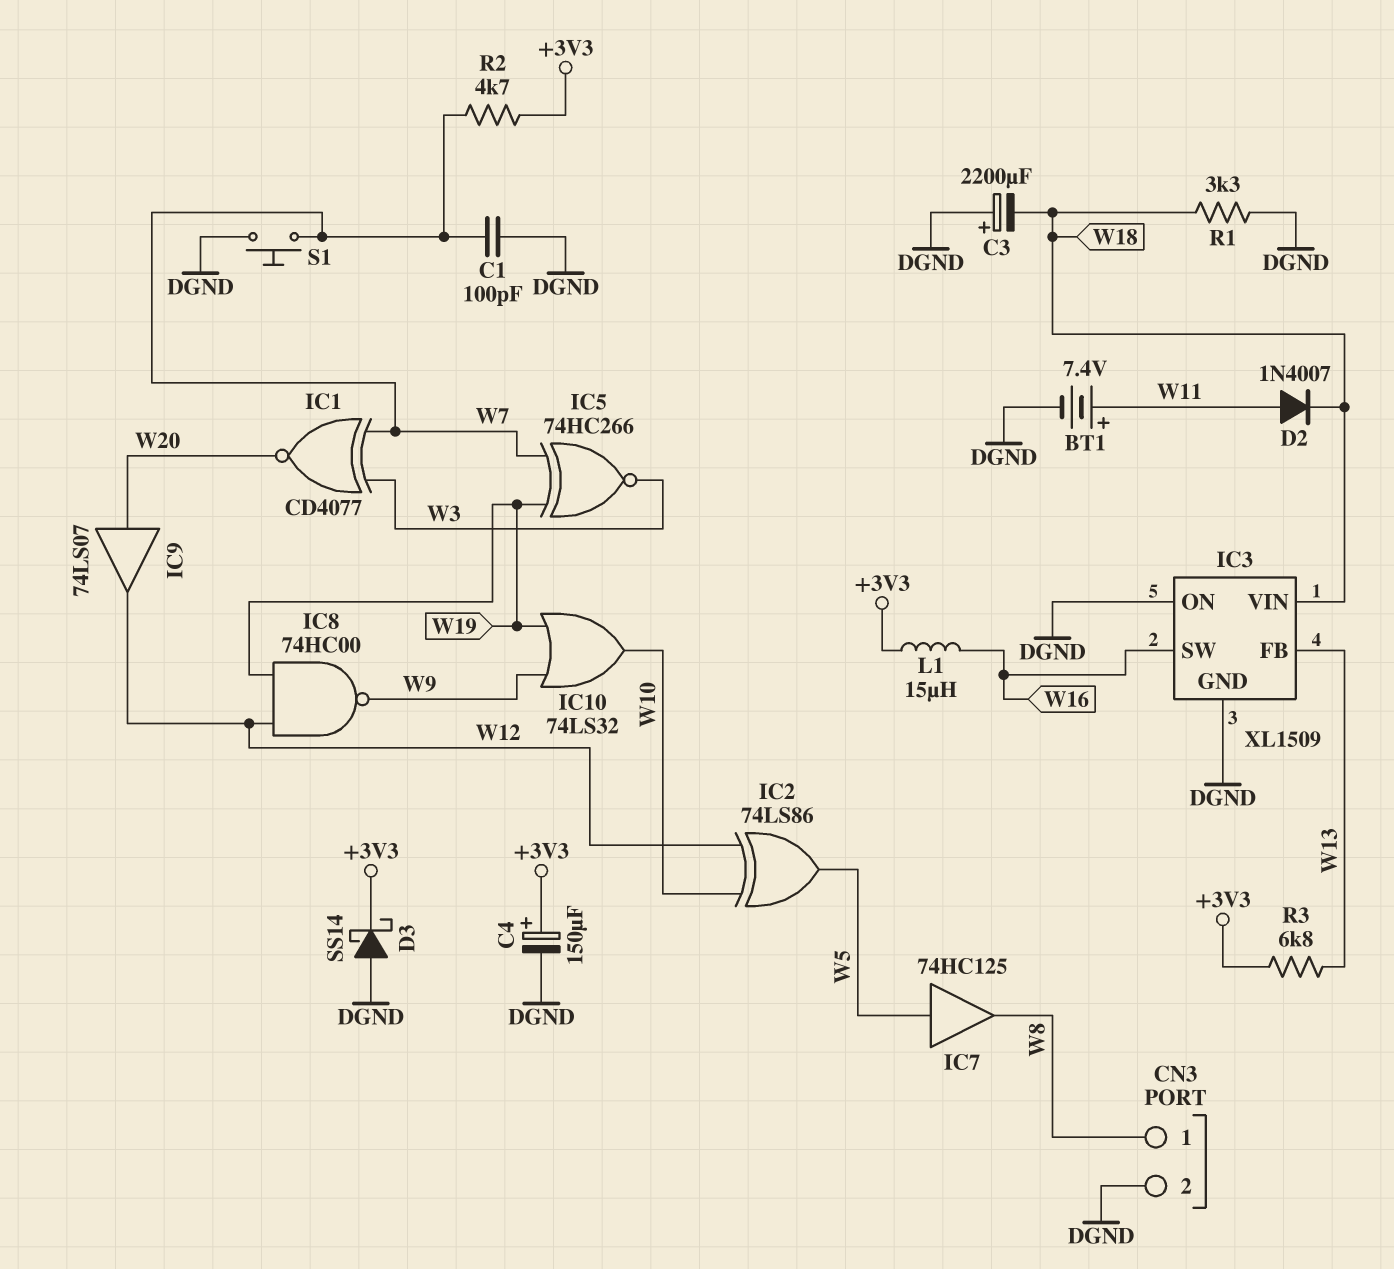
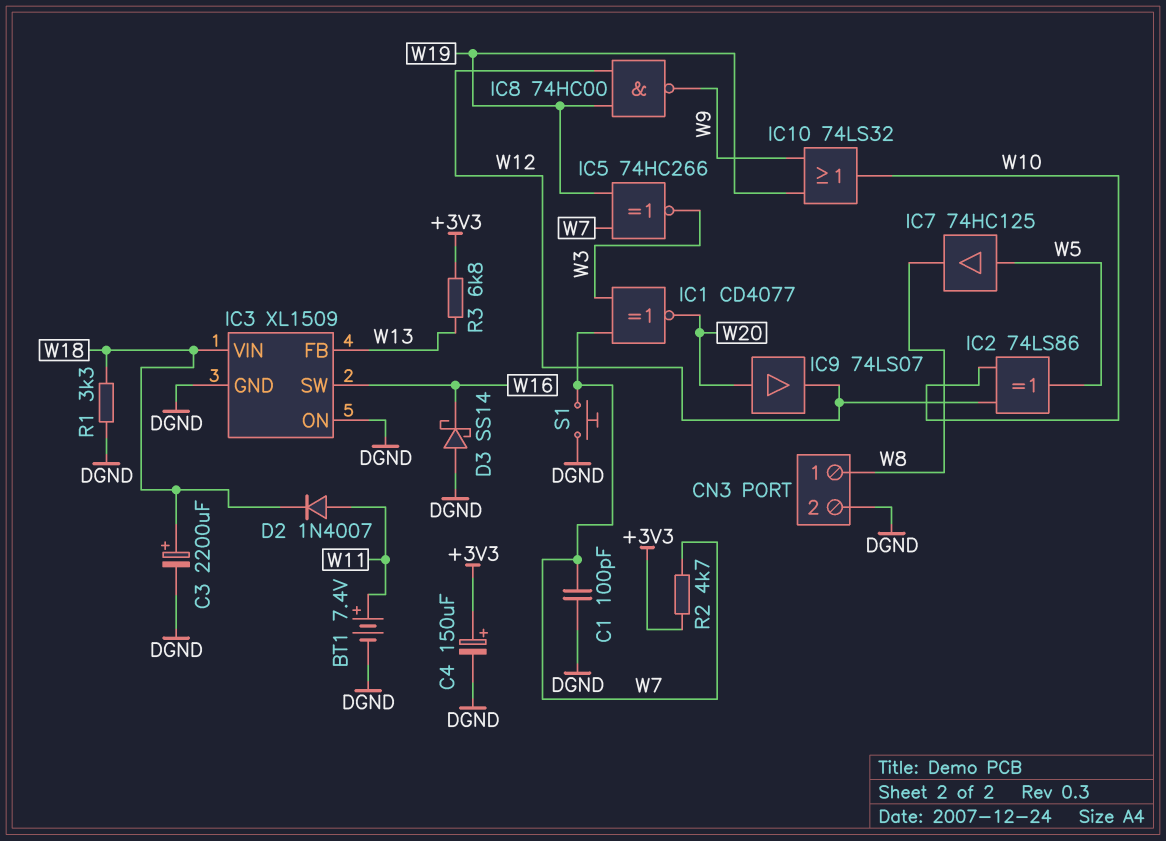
C3: 2200uF (plus DGND, minus W18) -> 2200uF (plus W18, minus DGND)
D3: schottky SS14 (A DGND, K +3V3) -> schottky SS14 (A DGND, K W16)
L1: 15uH (+3V3, W16) -> none

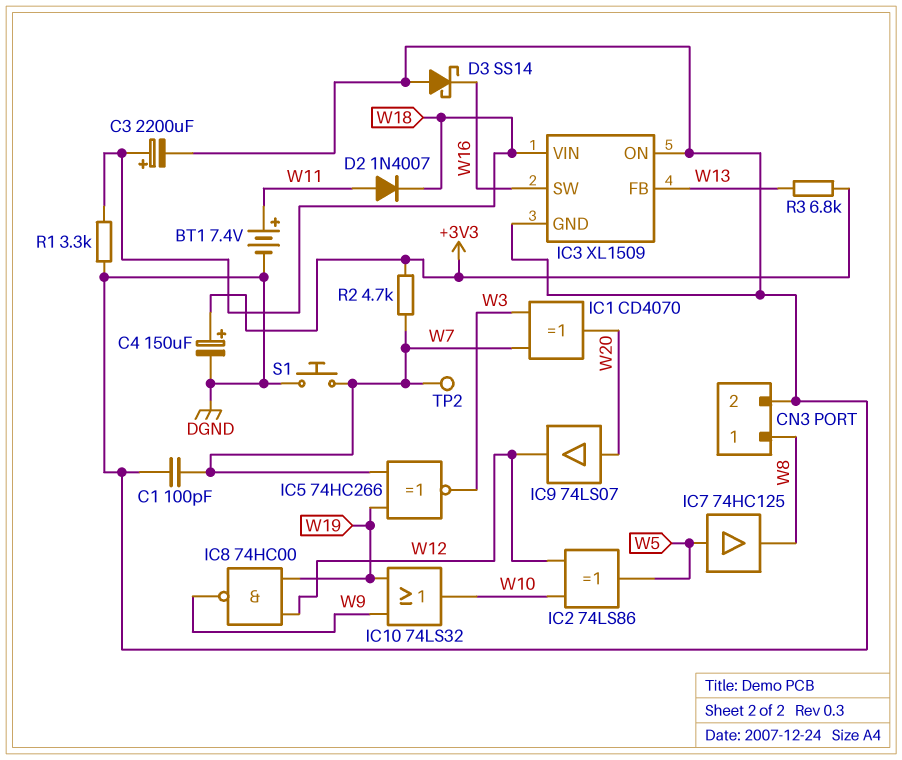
IC1: XNOR CD4077 (in W3, in W7, out W20) -> XOR CD4070 (in W3, in W7, out W20)
TP2: none -> test point (W7)

